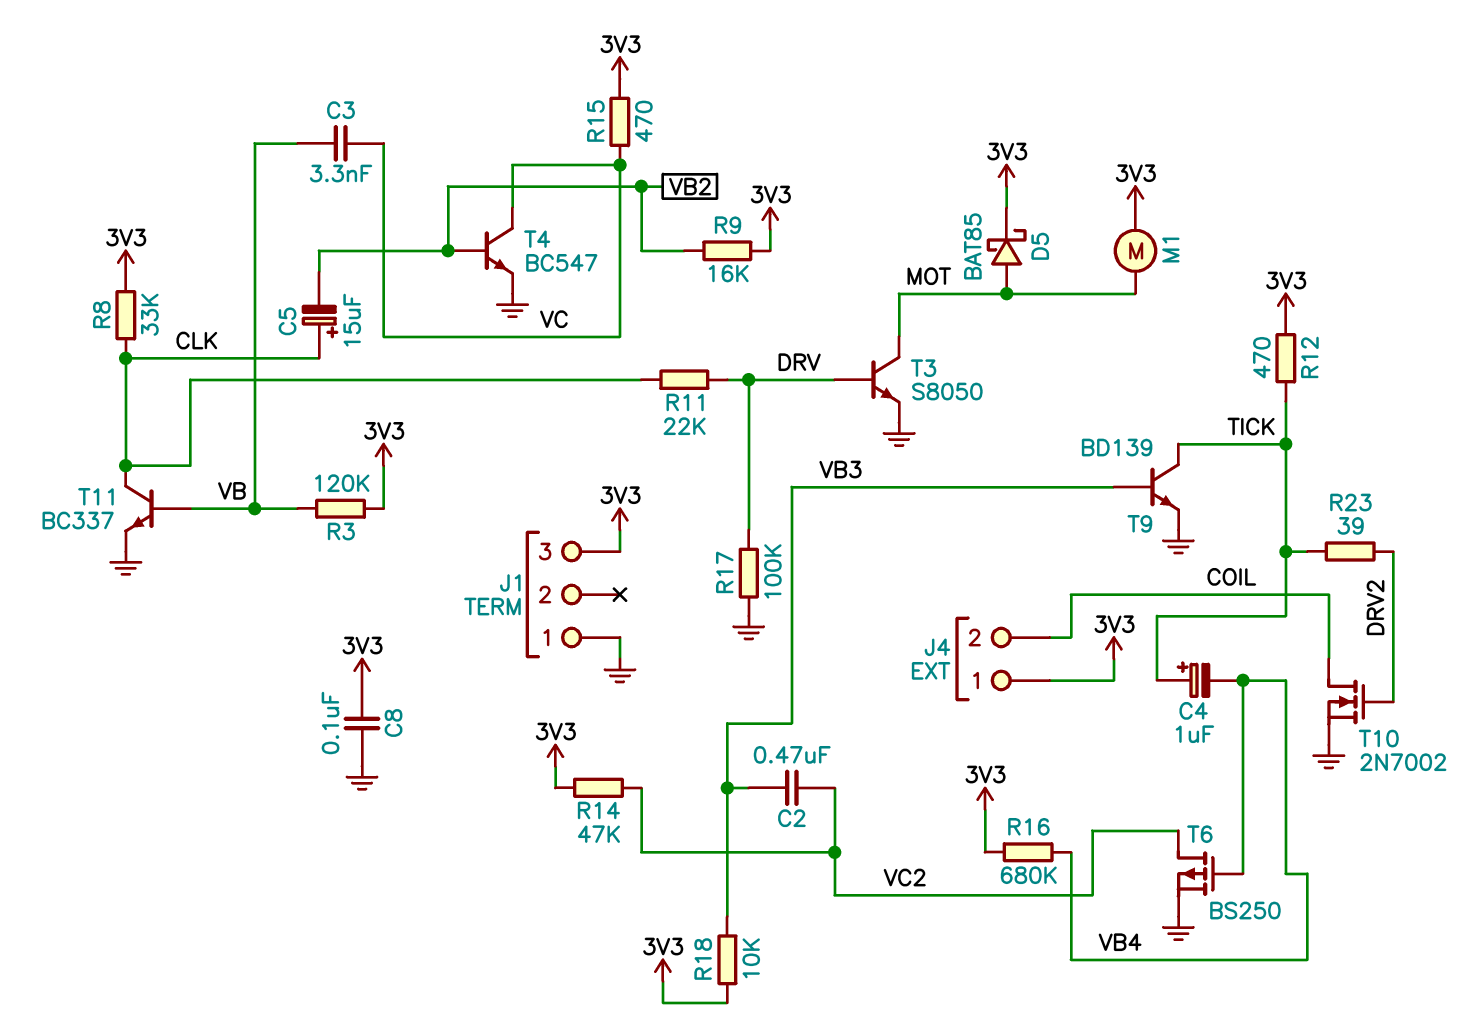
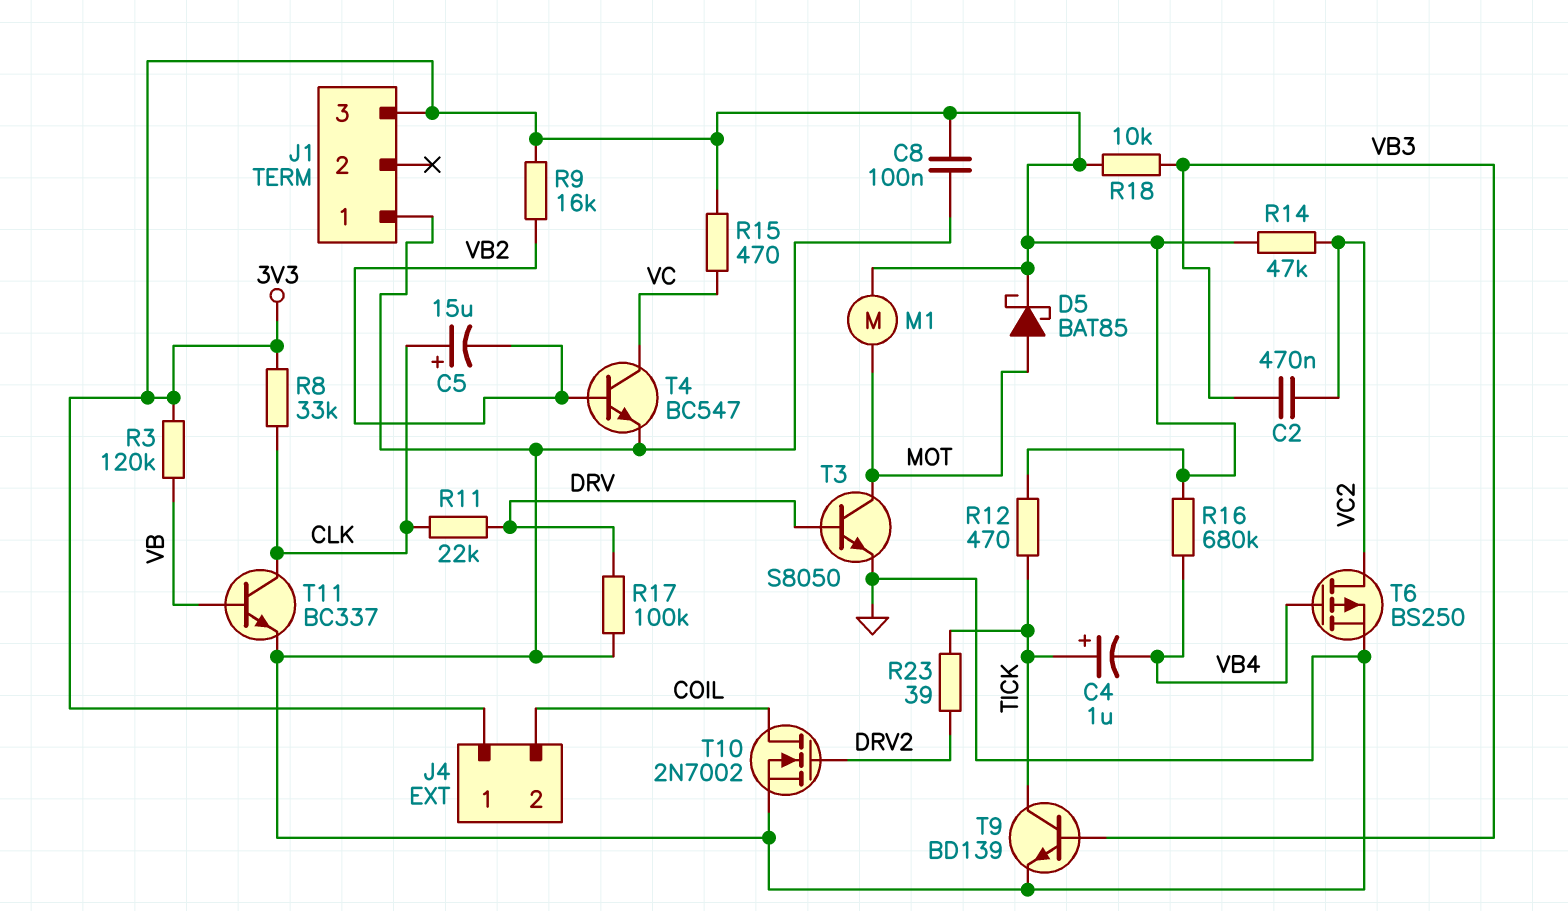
C3: 3.3nF (VB, VC) -> none

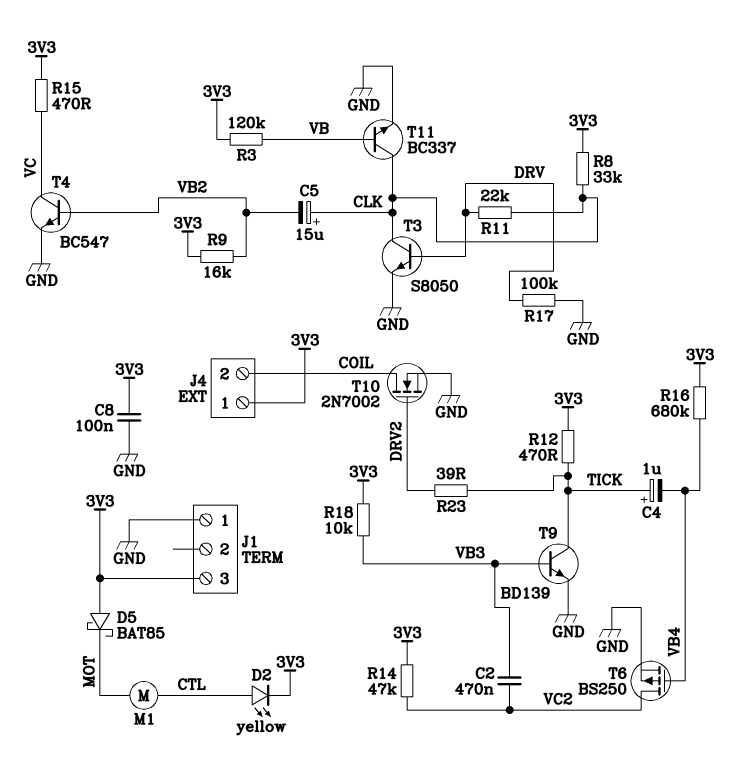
D2: none -> LED yellow (A CTL, K 3V3)
D5: schottky BAT85 (A MOT, K 3V3) -> schottky BAT85 (A 3V3, K MOT)
M1: motor (3V3, MOT) -> motor (CTL, MOT)
T3: NPN S8050 (B DRV, C MOT, E GND) -> NPN S8050 (B DRV, C CLK, E GND)

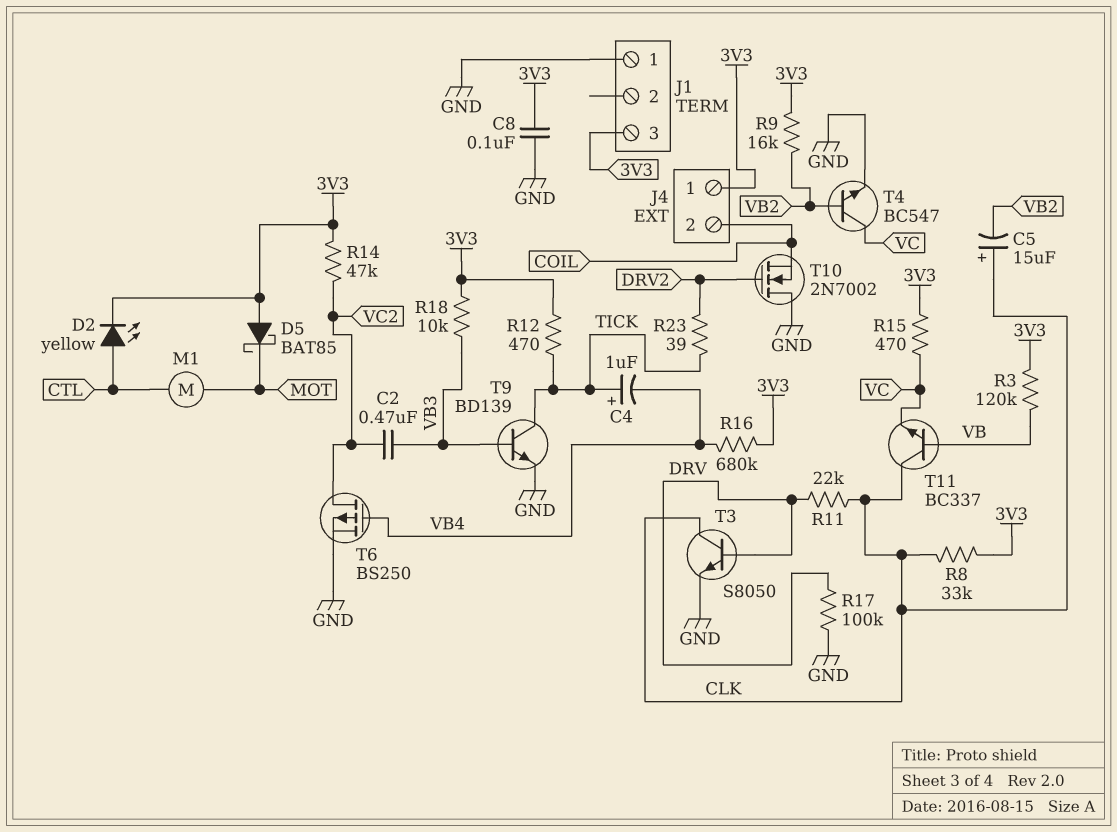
T10: NMOS 2N7002 (G DRV2, D COIL, S GND) -> NMOS 2N7002 (G DRV2, D GND, S COIL)
T11: NPN BC337 (B VB, C CLK, E GND) -> NPN BC337 (B VB, C CLK, E VC)

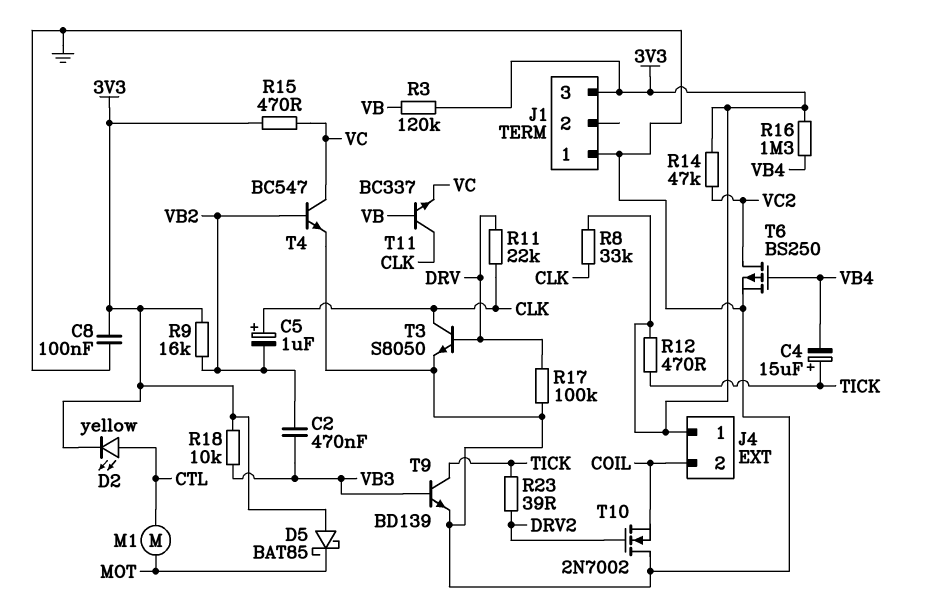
C2: 470nF (VB3, VC2) -> 470nF (VB2, VB3)
C4: 1uF (plus TICK, minus VB4) -> 15uF (plus TICK, minus VB4)
C5: 15uF (plus CLK, minus VB2) -> 1uF (plus CLK, minus VB2)
R16: 680k (3V3, VB4) -> 1.3M (3V3, VB4)

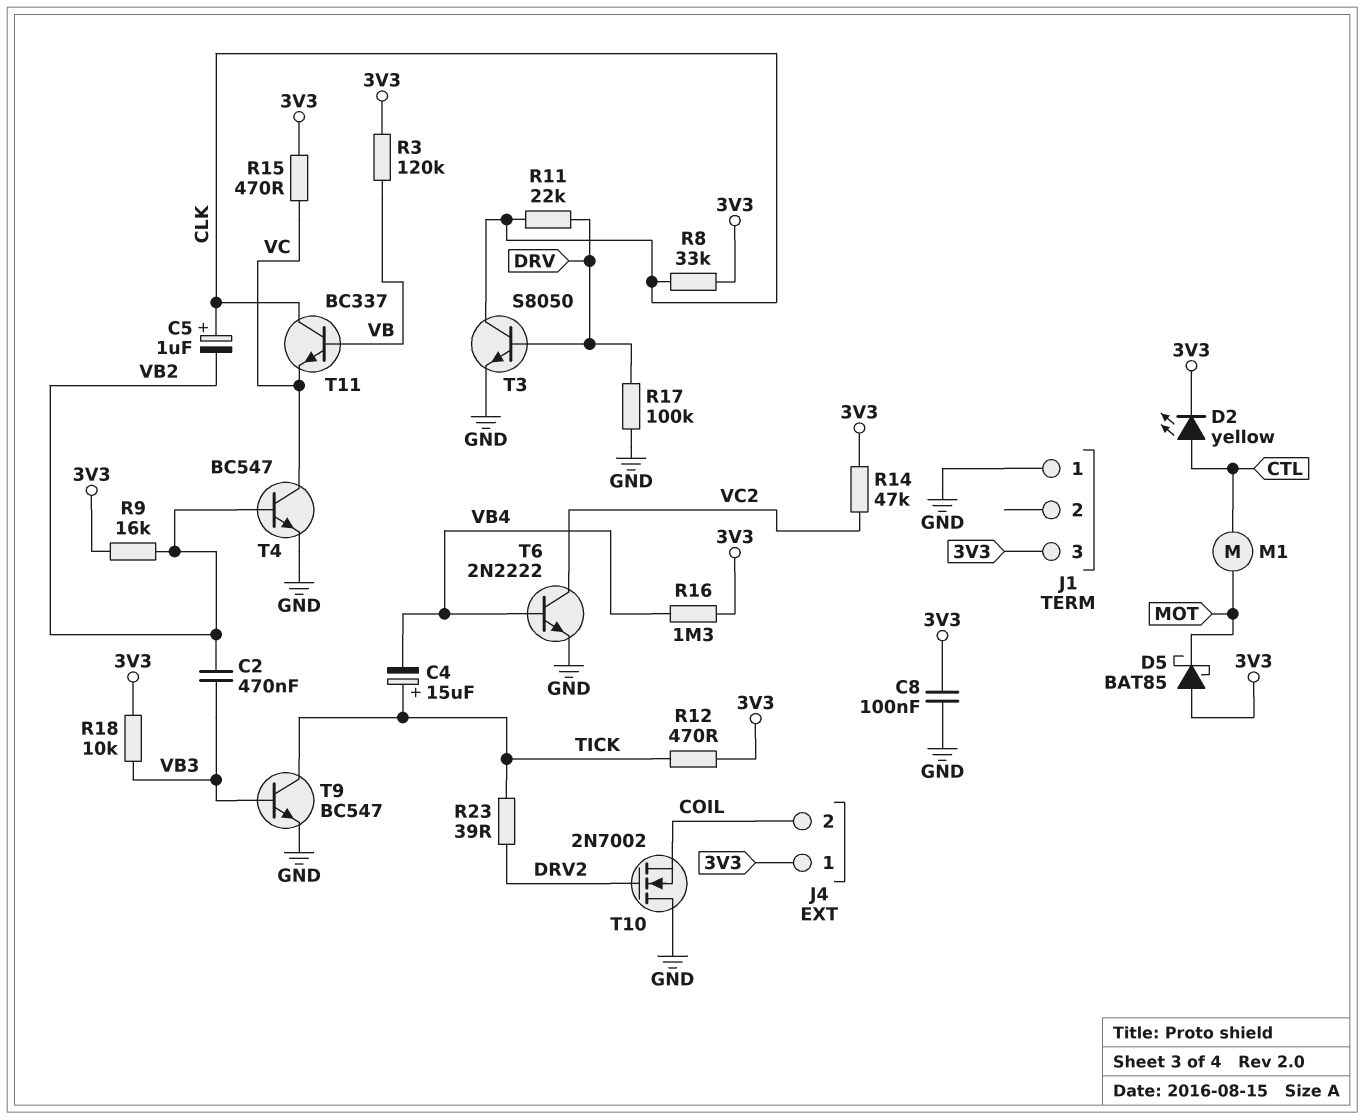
T6: PMOS BS250 (G VB4, D VC2, S GND) -> NPN 2N2222 (B VB4, C VC2, E GND)
T9: NPN BD139 (B VB3, C TICK, E GND) -> NPN BC547 (B VB3, C TICK, E GND)

